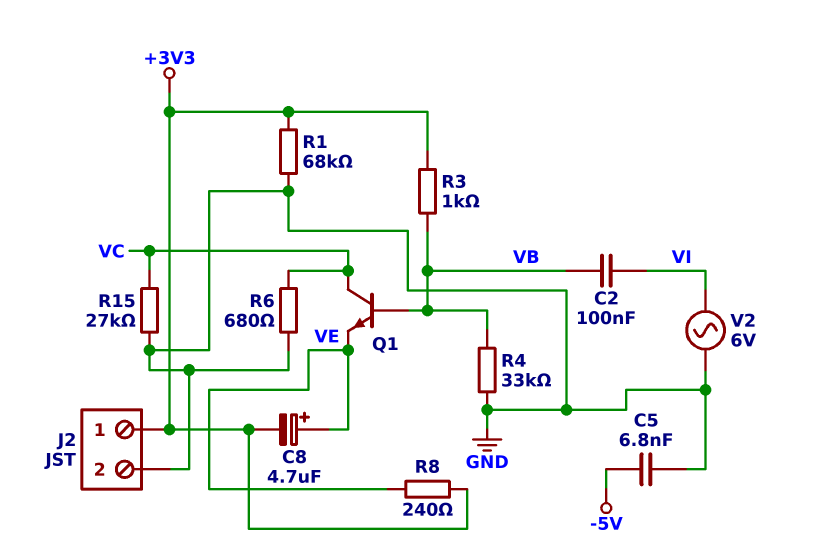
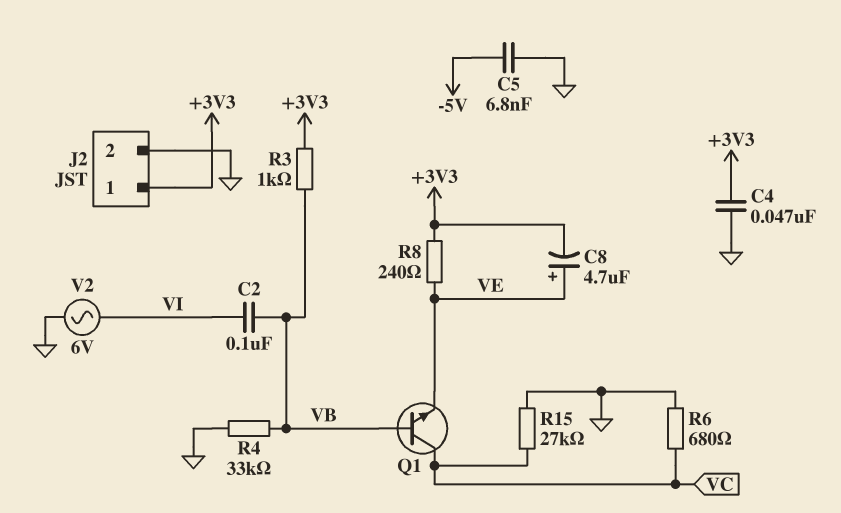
C4: none -> 47nF (+3V3, GND)
R1: 68k (+3V3, GND) -> none

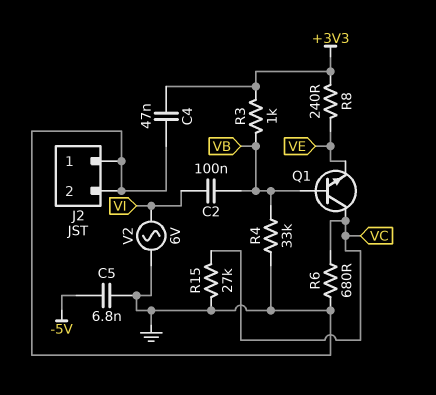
C8: 4.7uF (plus VE, minus +3V3) -> none
J2 pin 1: +3V3 -> GND

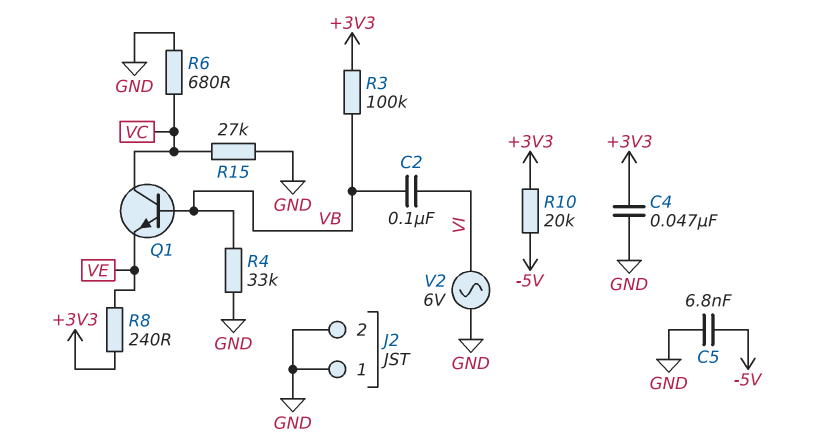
R3: 1k (+3V3, VB) -> 100k (+3V3, VB)
R10: none -> 20k (+3V3, -5V)

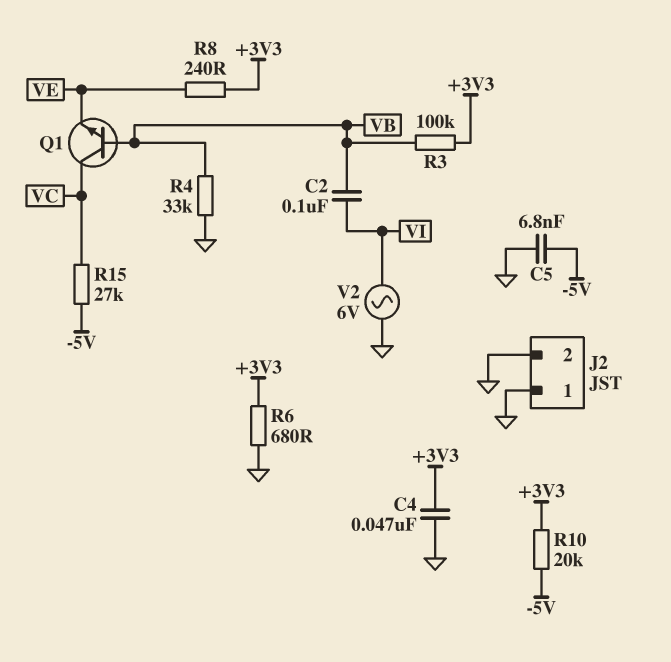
R6: 680 (GND, VC) -> 680 (+3V3, GND)
R15: 27k (GND, VC) -> 27k (-5V, VC)

